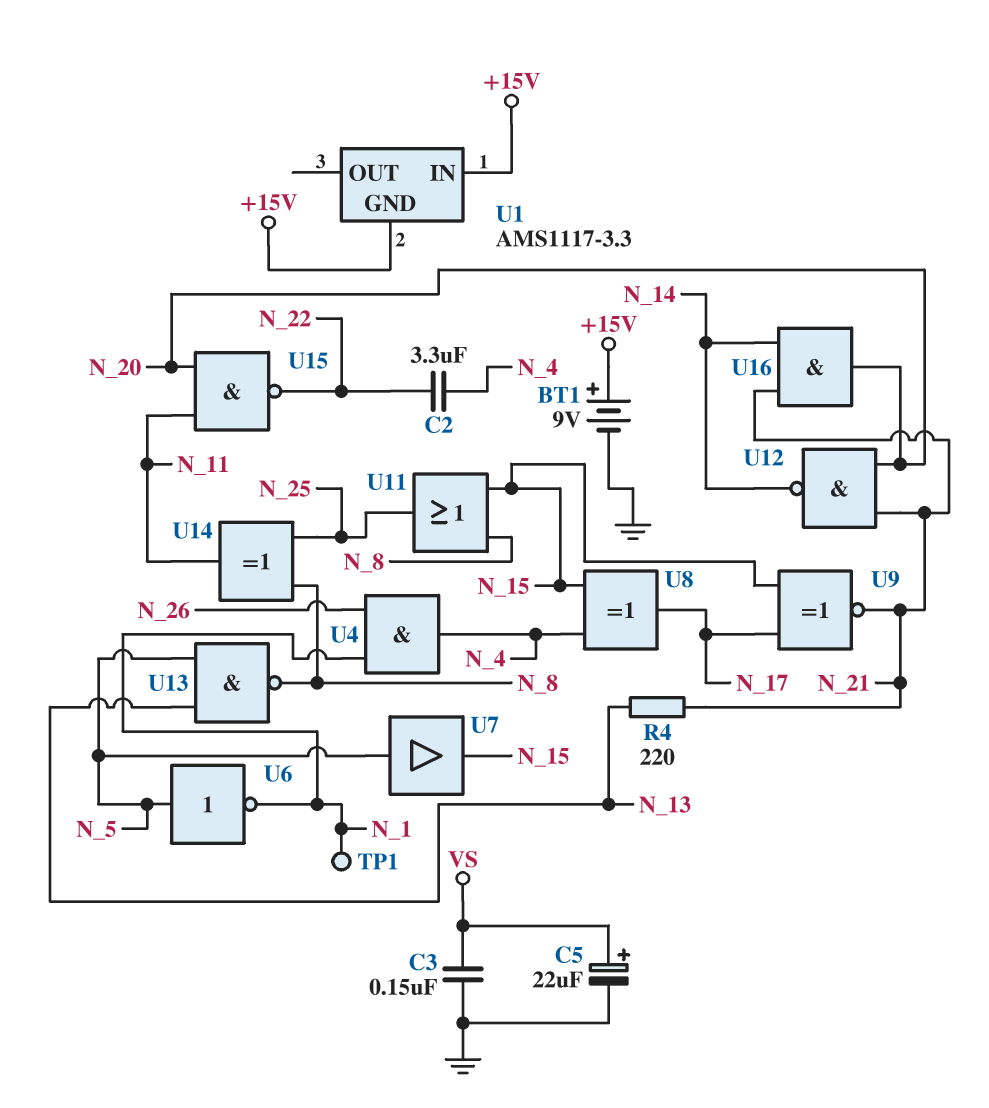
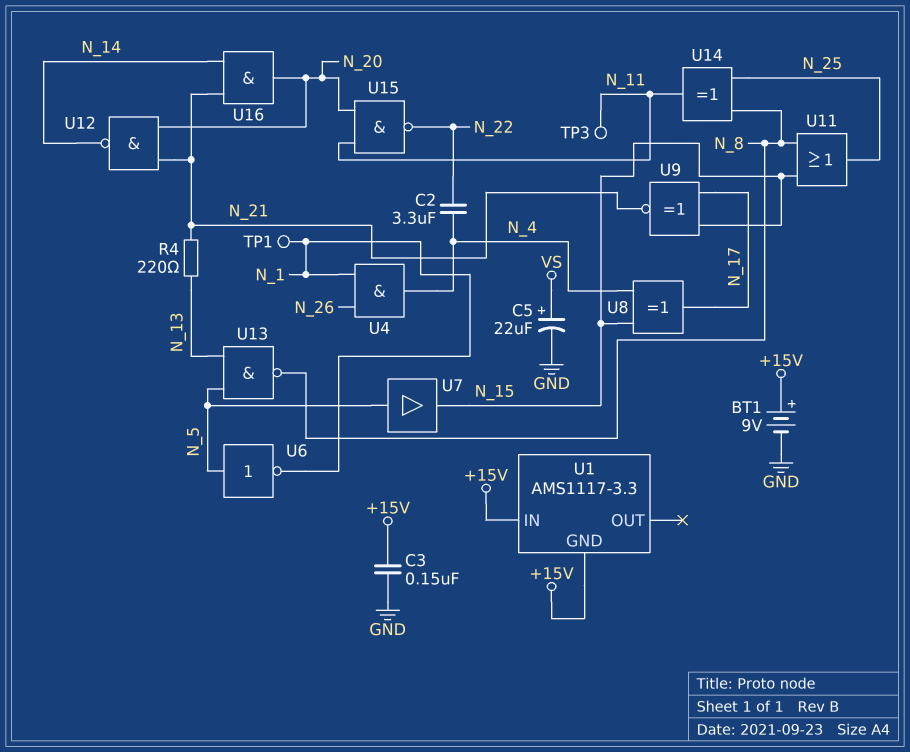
C3: 150nF (GND, VS) -> 150nF (+15V, GND)
TP3: none -> test point (N_11)

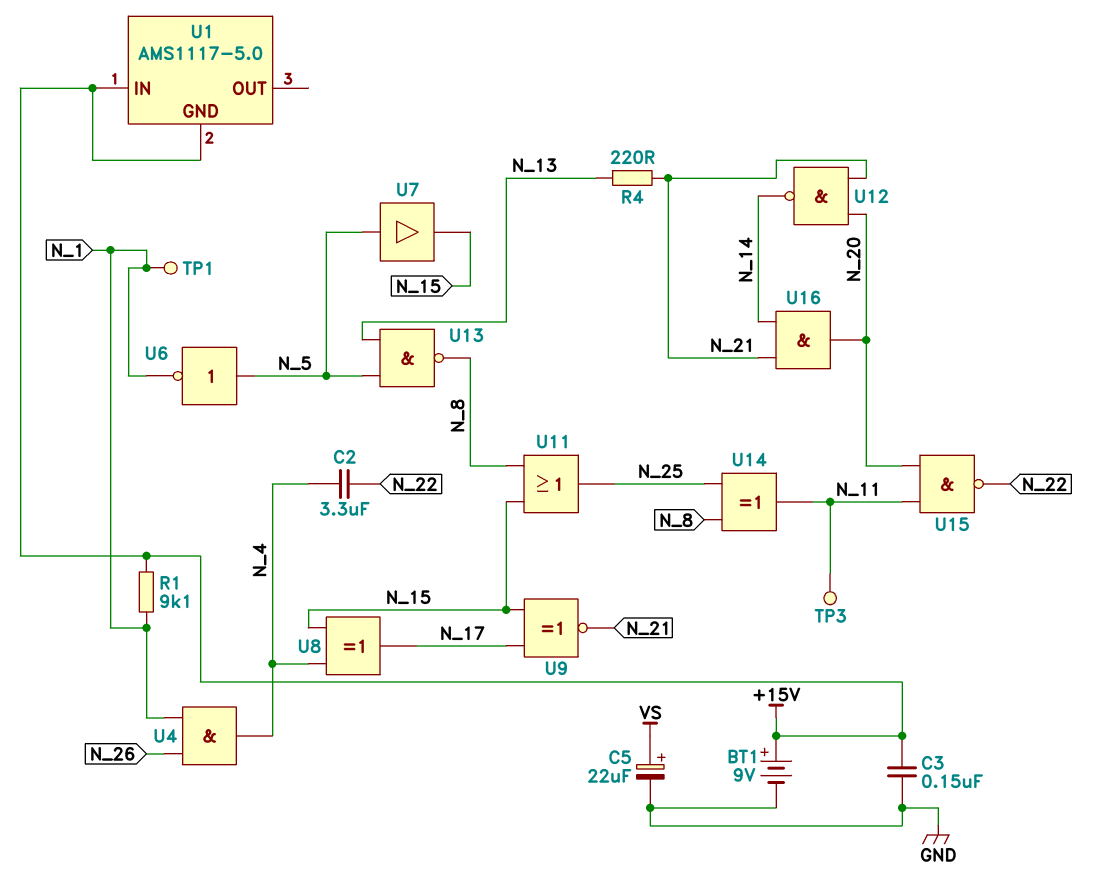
R1: none -> 9.1k (+15V, N_1)
U1: AMS1117-3.3 -> AMS1117-5.0

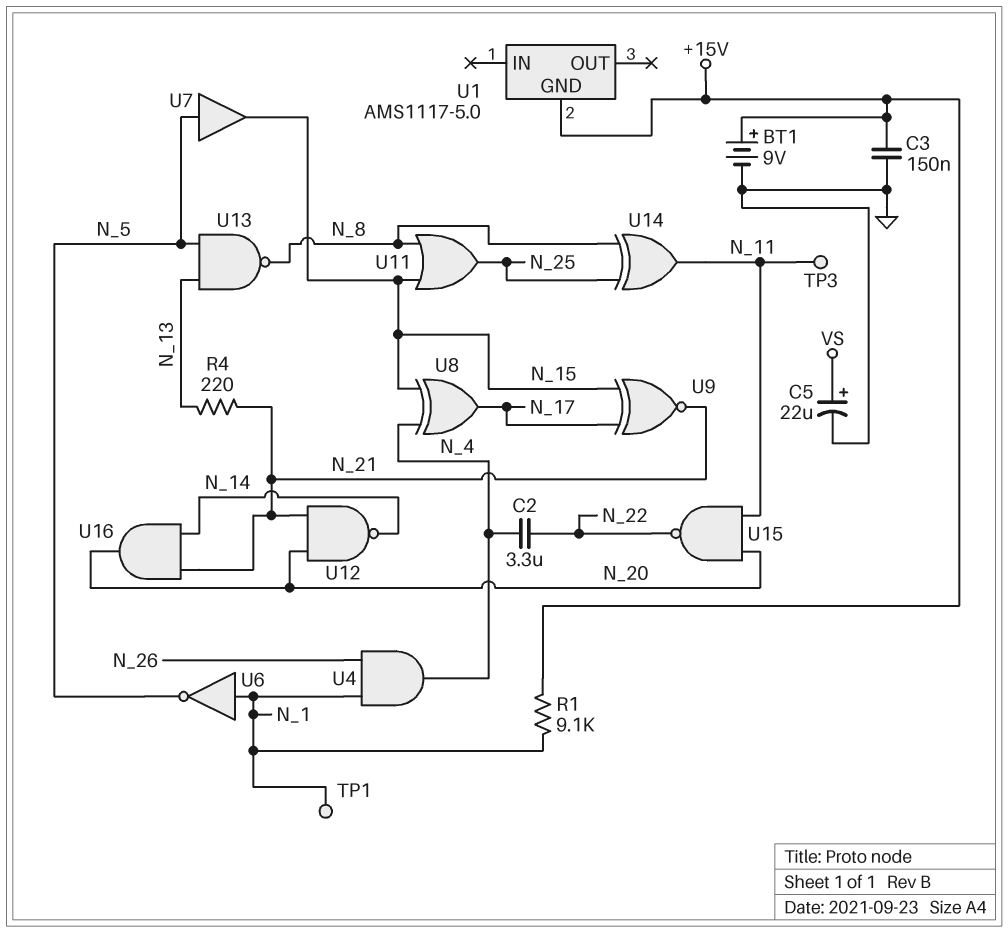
U1 pin IN: +15V -> none
U6: NOT (in N_5, out N_1) -> NOT (in N_1, out N_5)

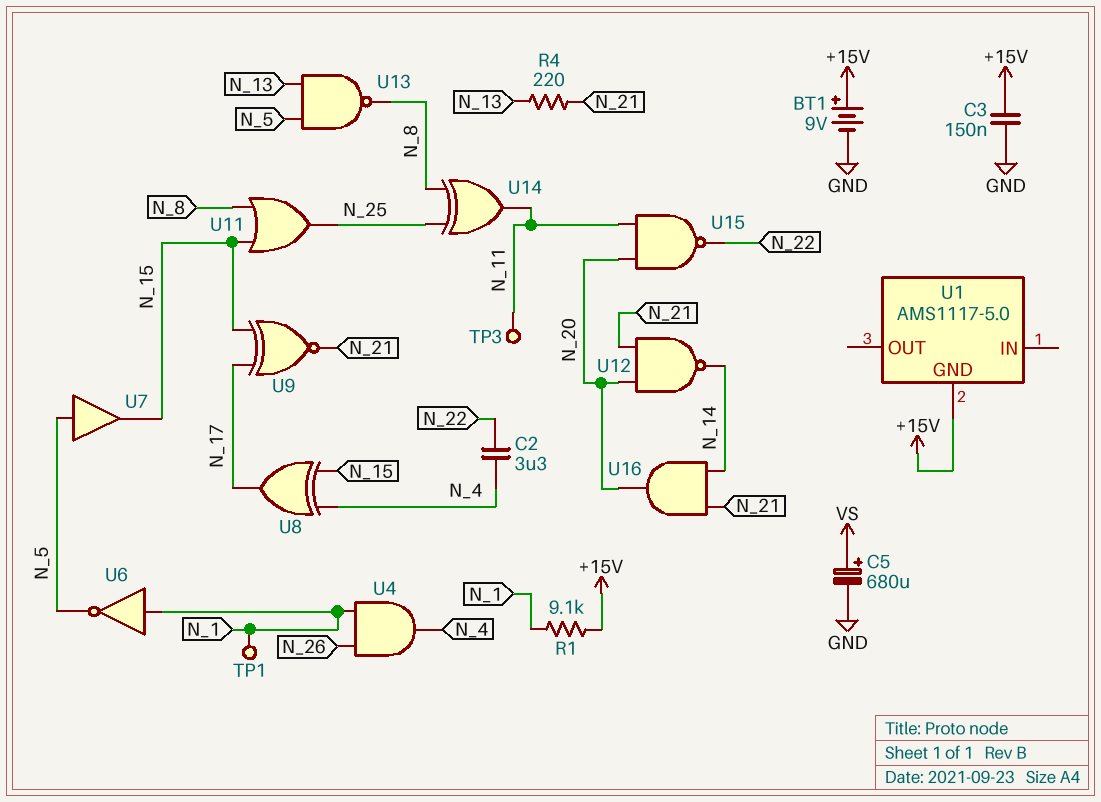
C5: 22uF (plus VS, minus GND) -> 680uF (plus VS, minus GND)

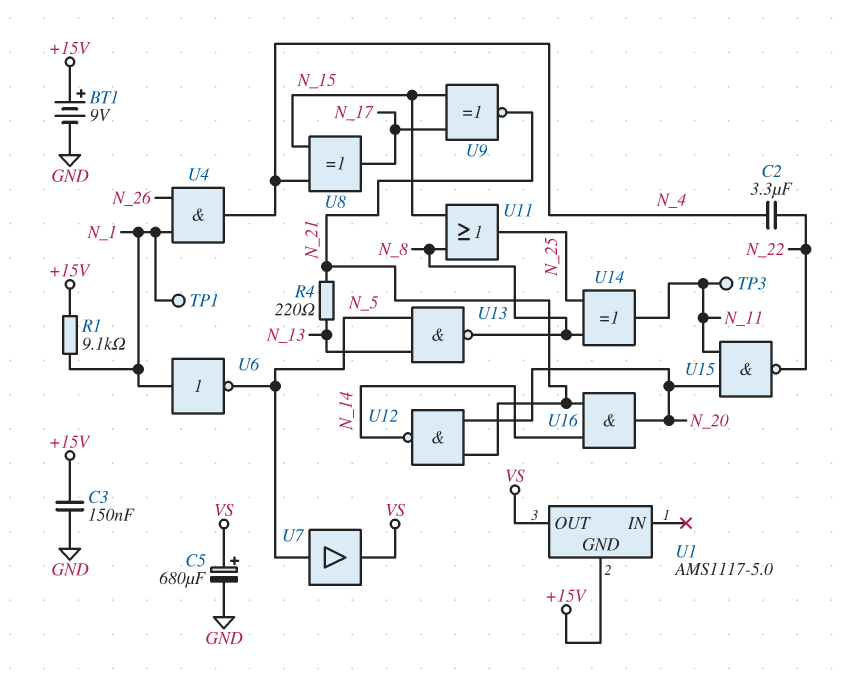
U1 pin OUT: none -> VS
U7: buffer (in N_5, out N_15) -> buffer (in N_5, out VS)

